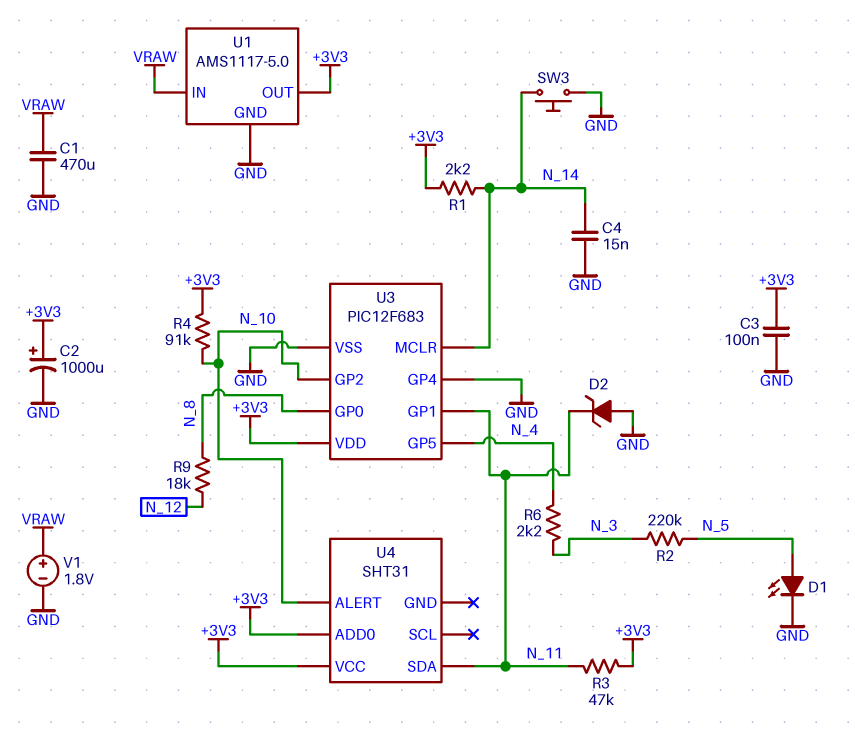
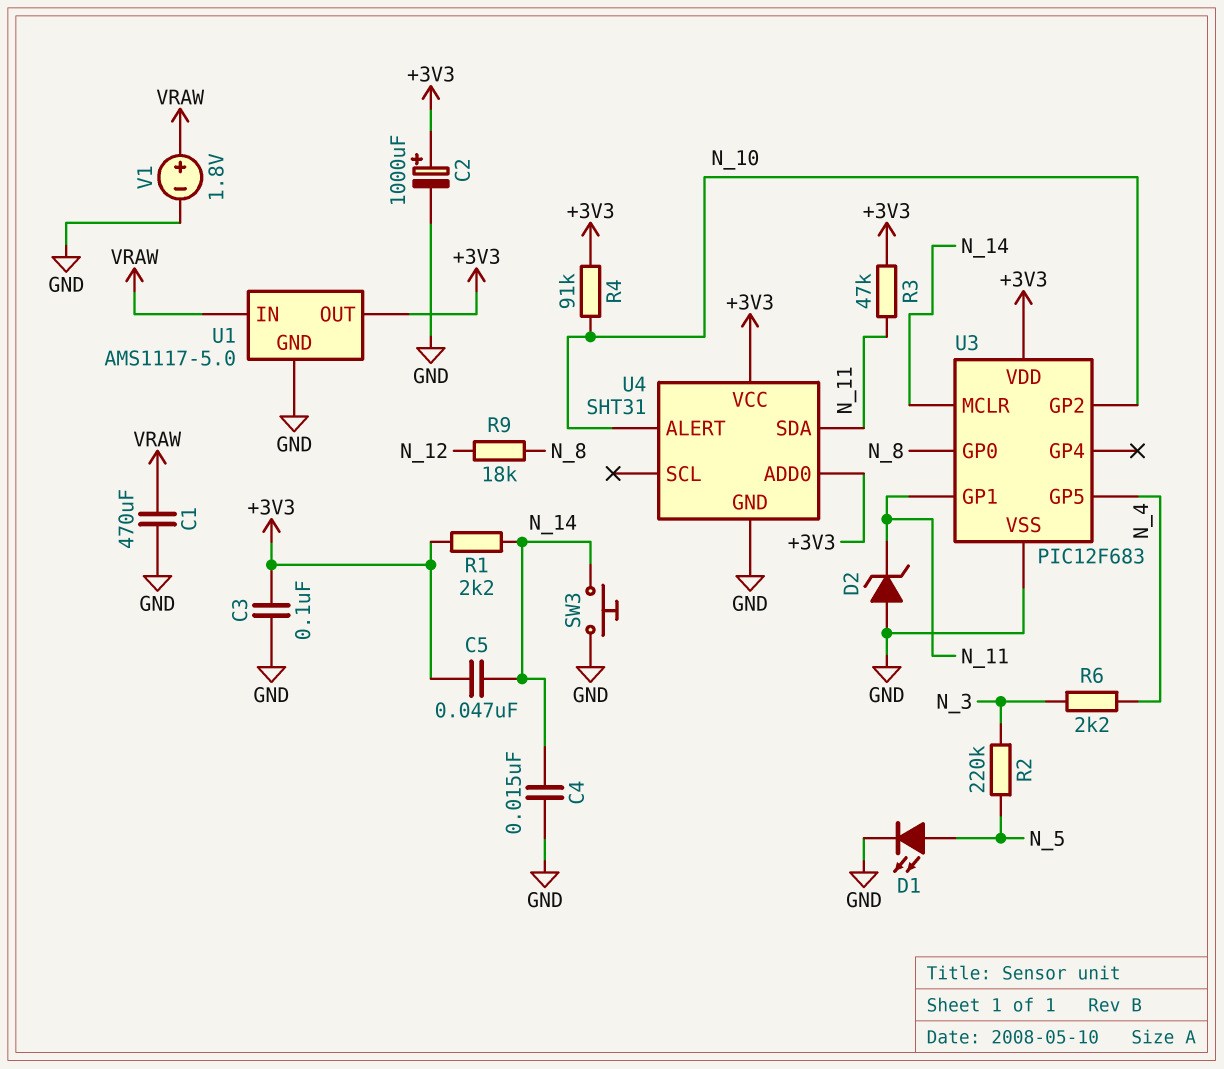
C5: none -> 47nF (+3V3, N_14)
U3 pin GP4: GND -> none
U4 pin GND: none -> GND

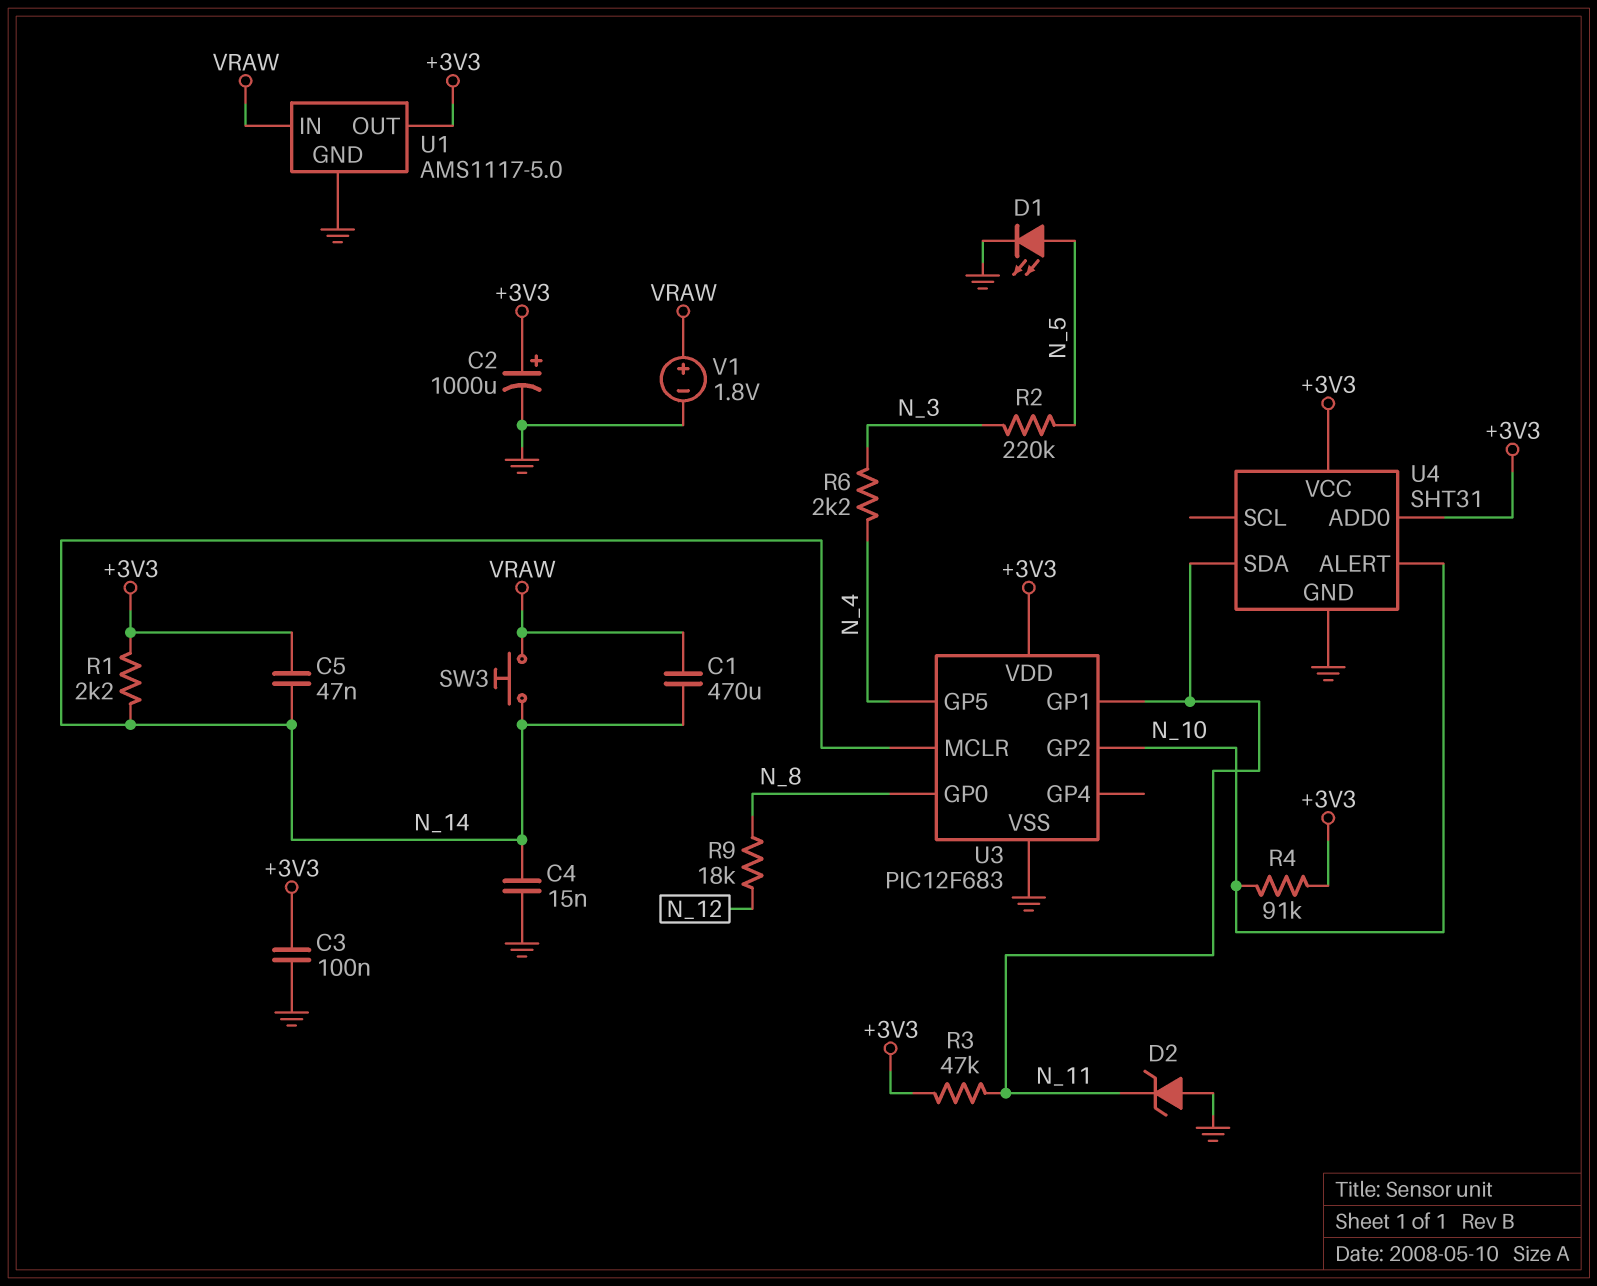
C1: 470uF (GND, VRAW) -> 470uF (N_14, VRAW)
SW3: button (GND, N_14) -> button (N_14, VRAW)

